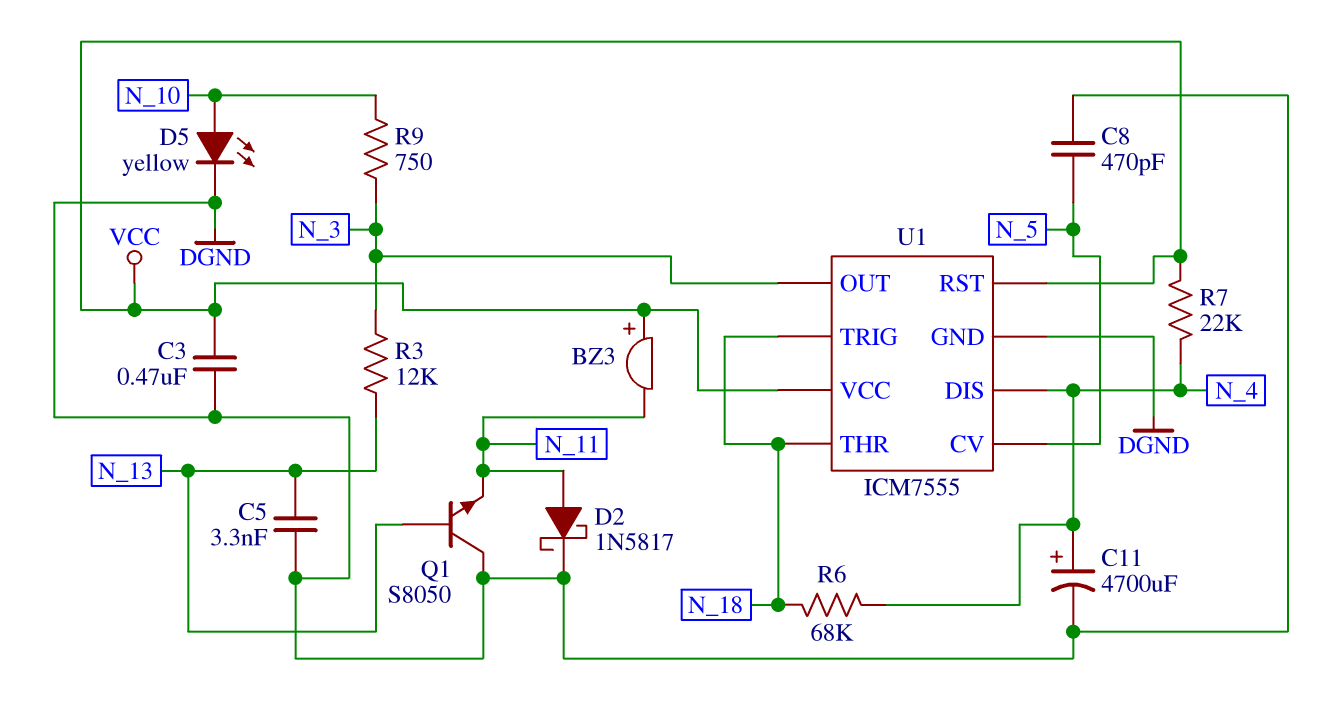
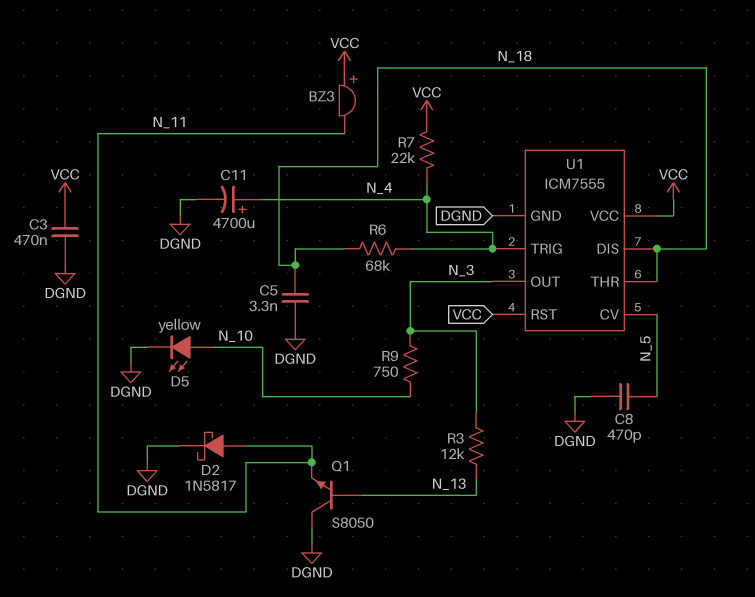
C5: 3.3nF (DGND, N_13) -> 3.3nF (DGND, N_18)
U1 pin DIS: N_4 -> N_18
U1 pin TRIG: N_18 -> N_4

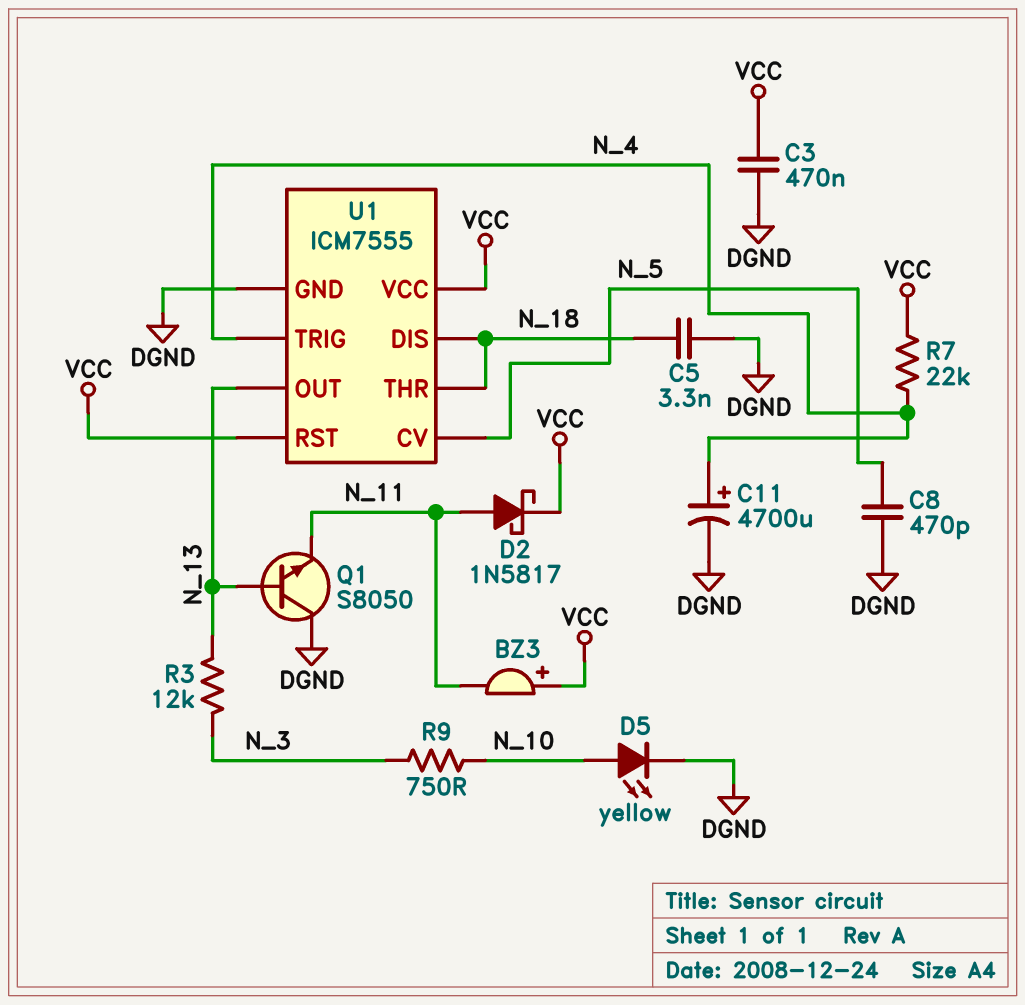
D2: schottky 1N5817 (A N_11, K DGND) -> schottky 1N5817 (A N_11, K VCC)
R6: 68k (N_4, N_18) -> none
U1 pin OUT: N_3 -> N_13

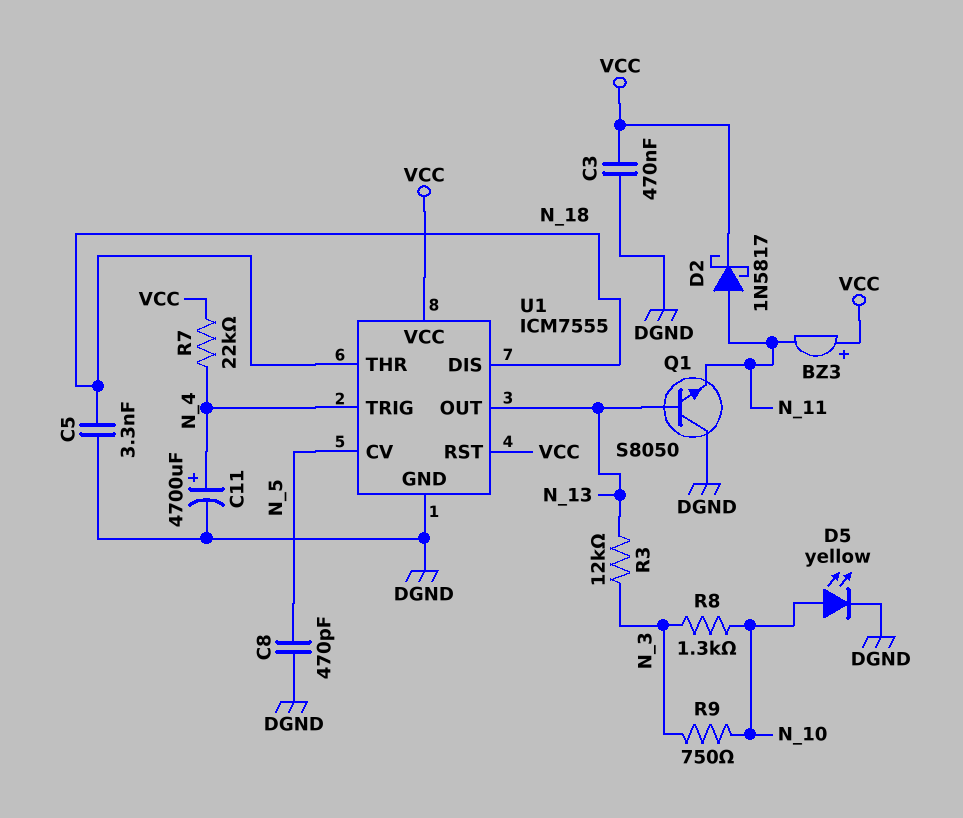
R8: none -> 1.3k (N_3, N_10)

